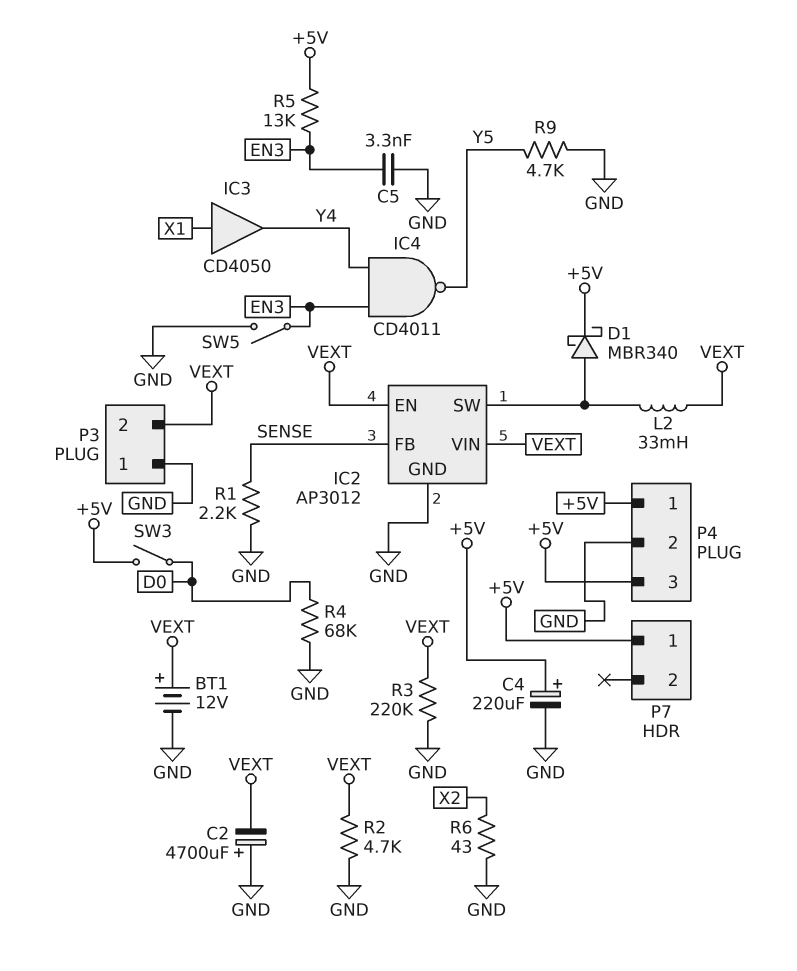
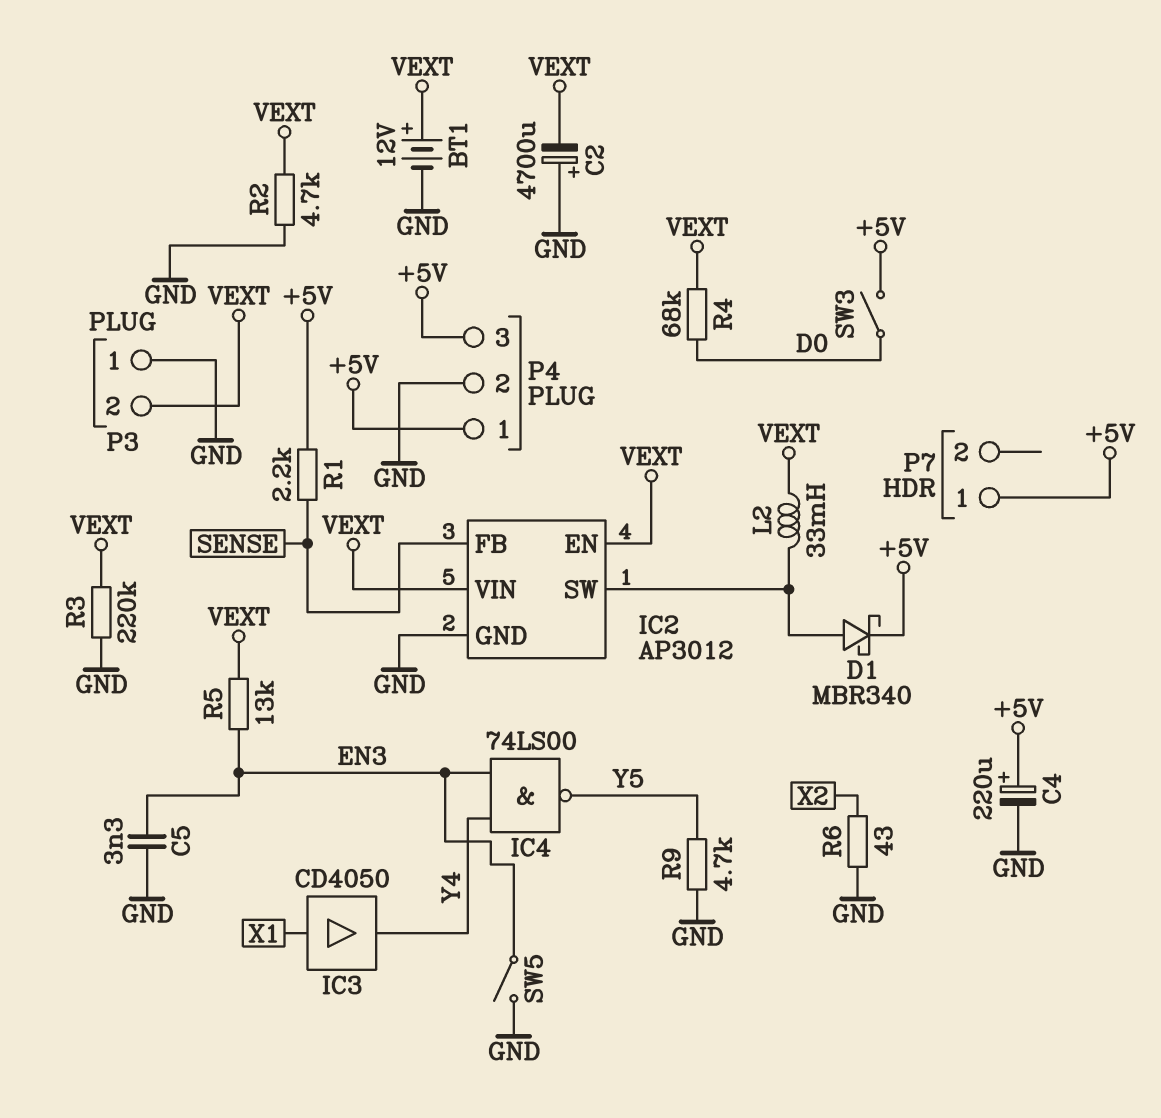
IC4: NAND CD4011 (in EN3, in Y4, out Y5) -> NAND 74LS00 (in EN3, in Y4, out Y5)
R1: 2.2k (GND, SENSE) -> 2.2k (+5V, SENSE)
R4: 68k (D0, GND) -> 68k (D0, VEXT)
R5: 13k (+5V, EN3) -> 13k (EN3, VEXT)

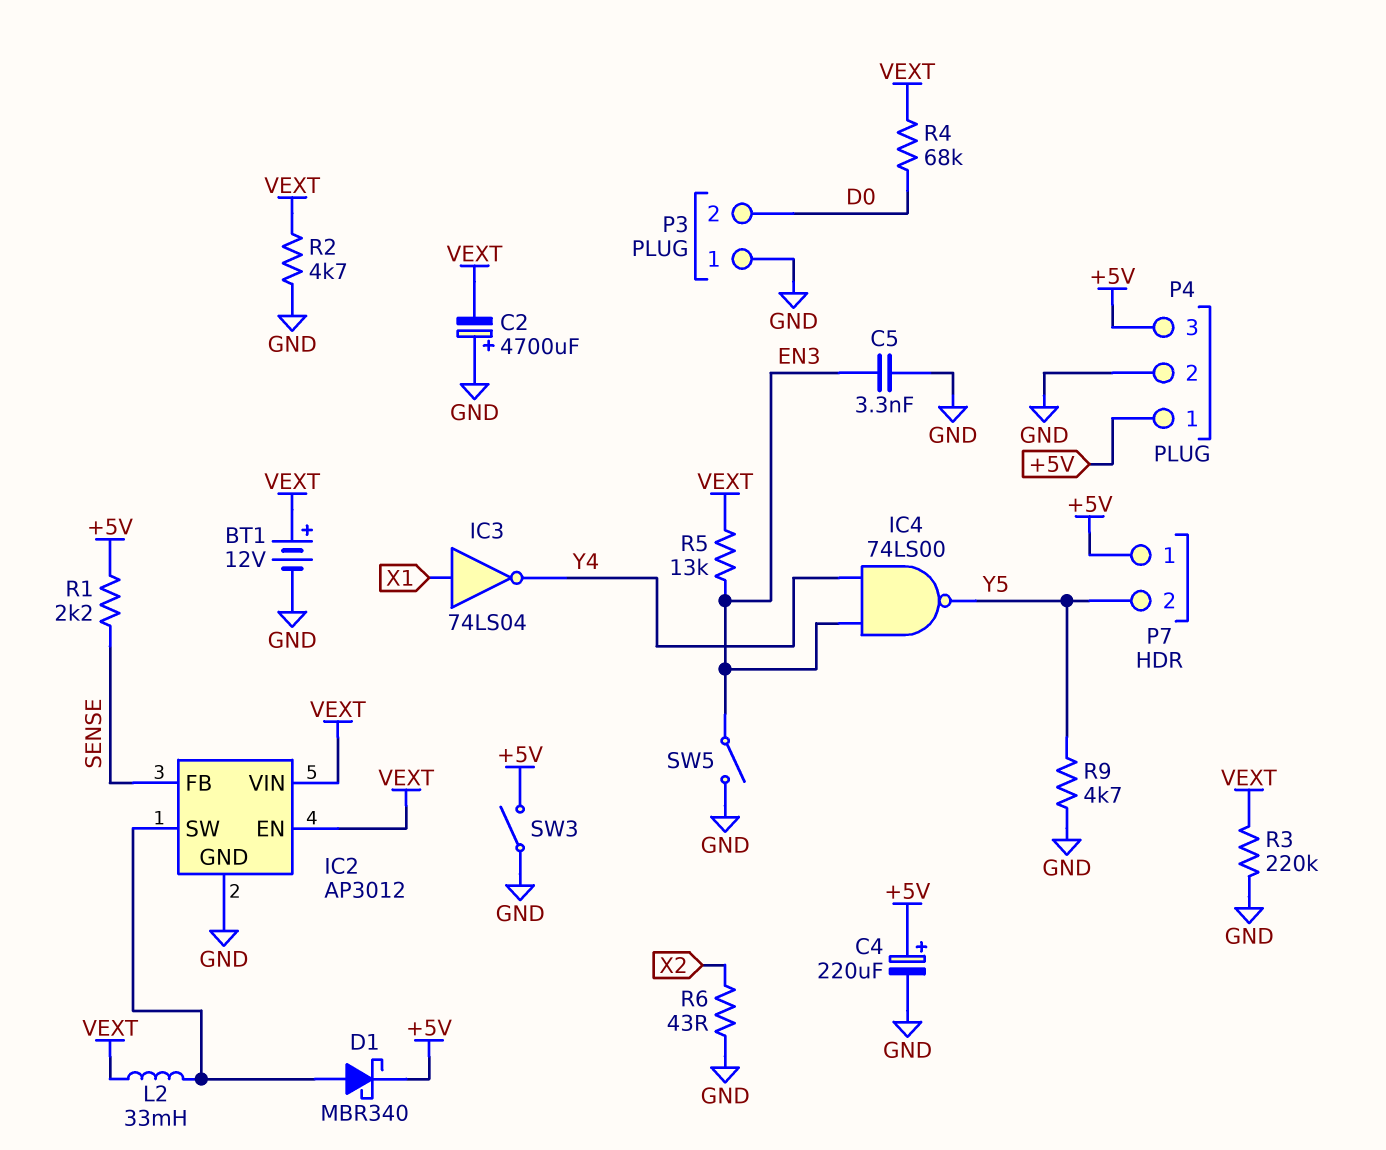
IC3: buffer CD4050 (in X1, out Y4) -> NOT 74LS04 (in X1, out Y4)
P3 pin 2: VEXT -> D0
P7 pin 2: none -> Y5
SW3: switch (+5V, D0) -> switch (+5V, GND)

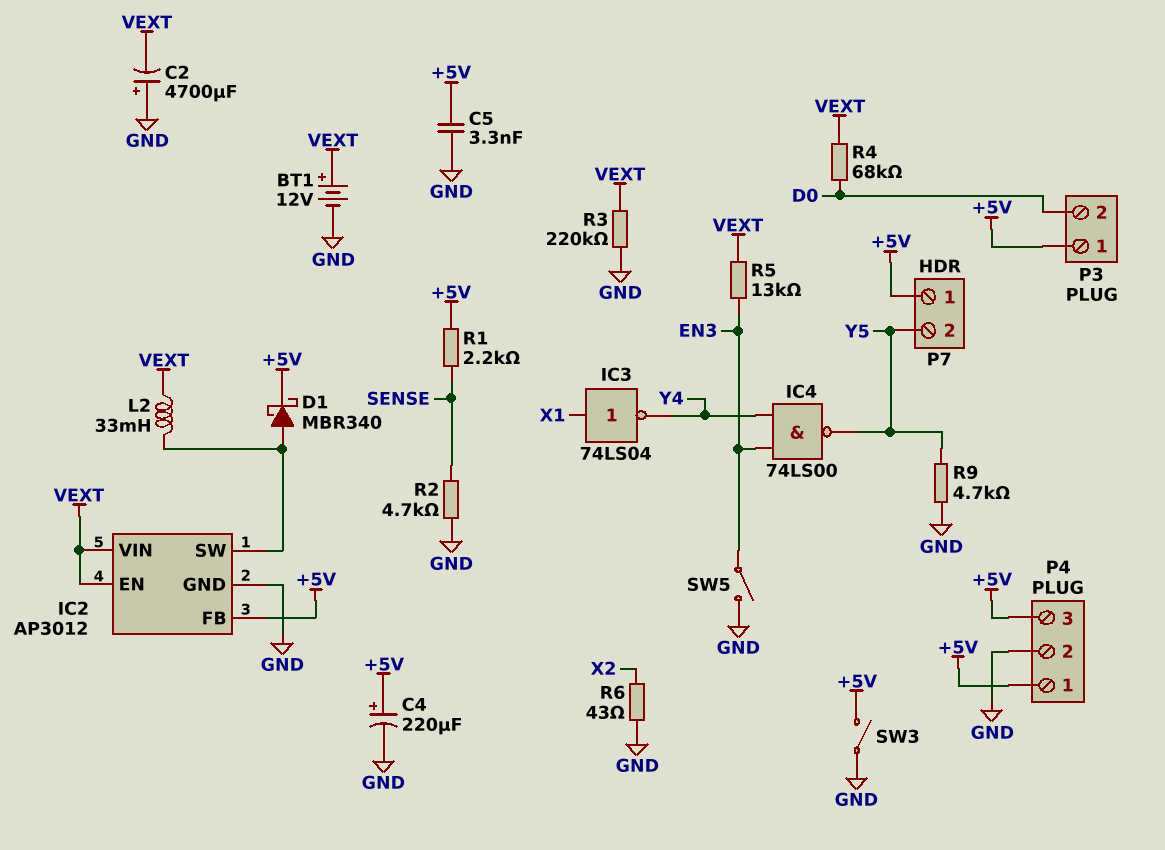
C5: 3.3nF (EN3, GND) -> 3.3nF (+5V, GND)
IC2 pin FB: SENSE -> +5V
P3 pin 1: GND -> +5V
R2: 4.7k (GND, VEXT) -> 4.7k (GND, SENSE)

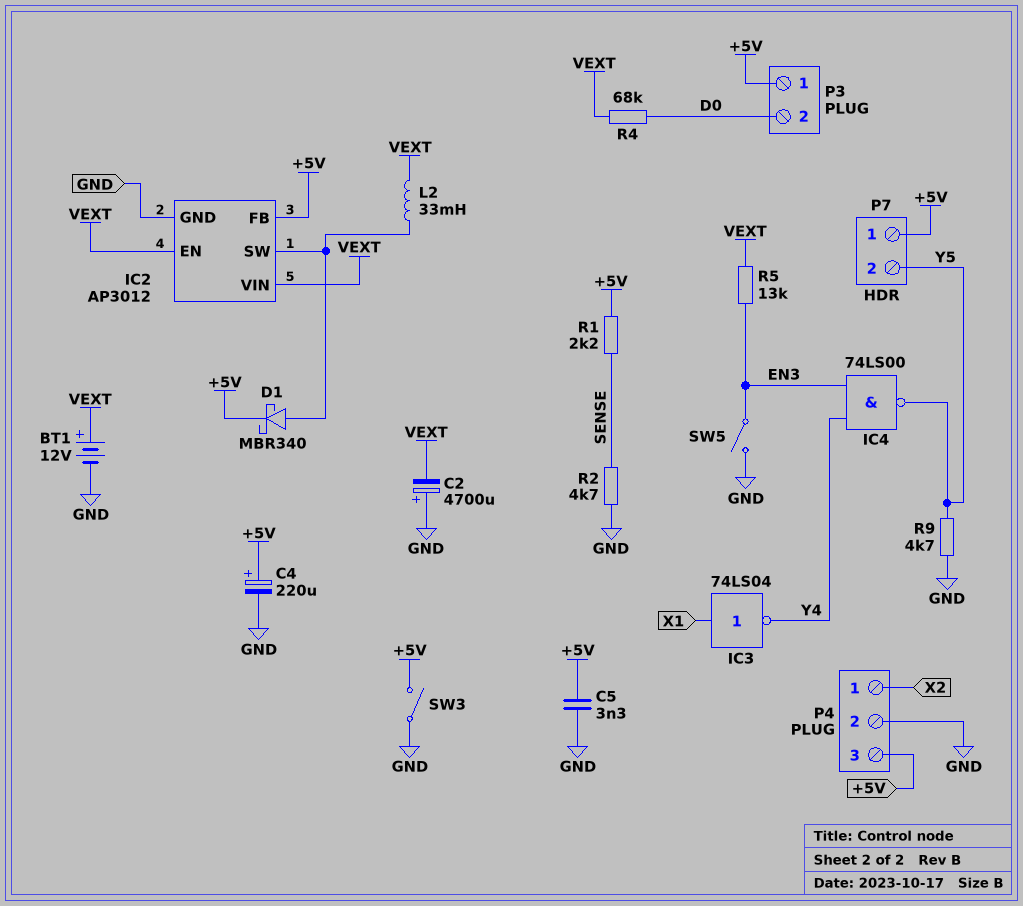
P4 pin 1: +5V -> X2
R3: 220k (GND, VEXT) -> none
R6: 43 (GND, X2) -> none

